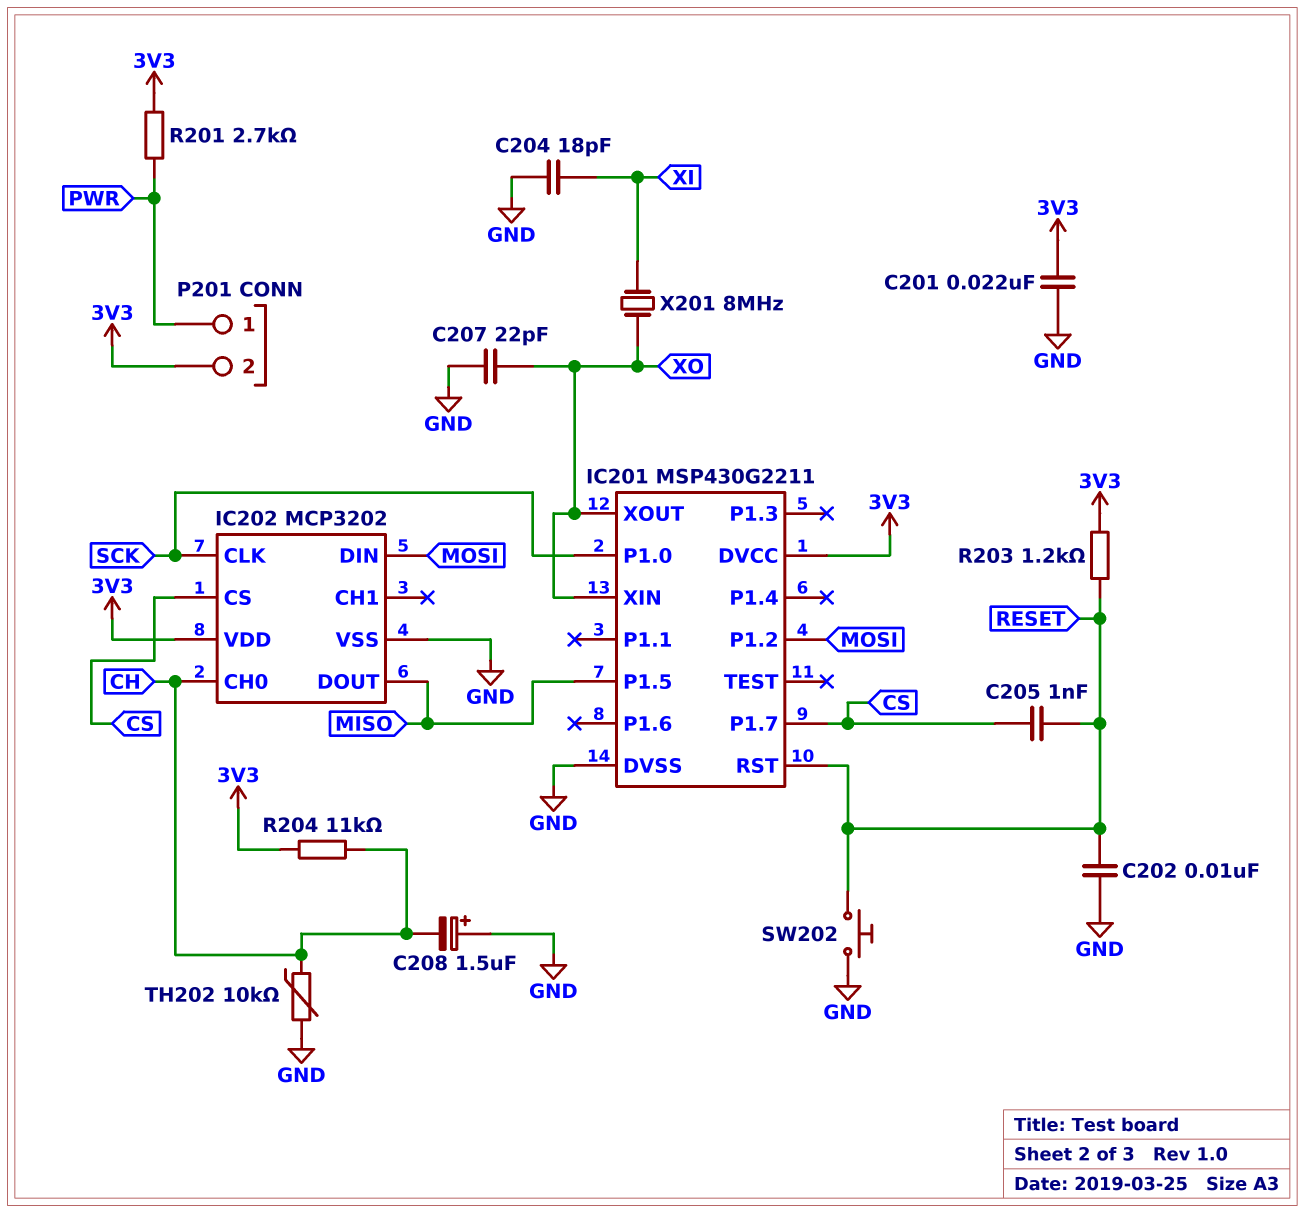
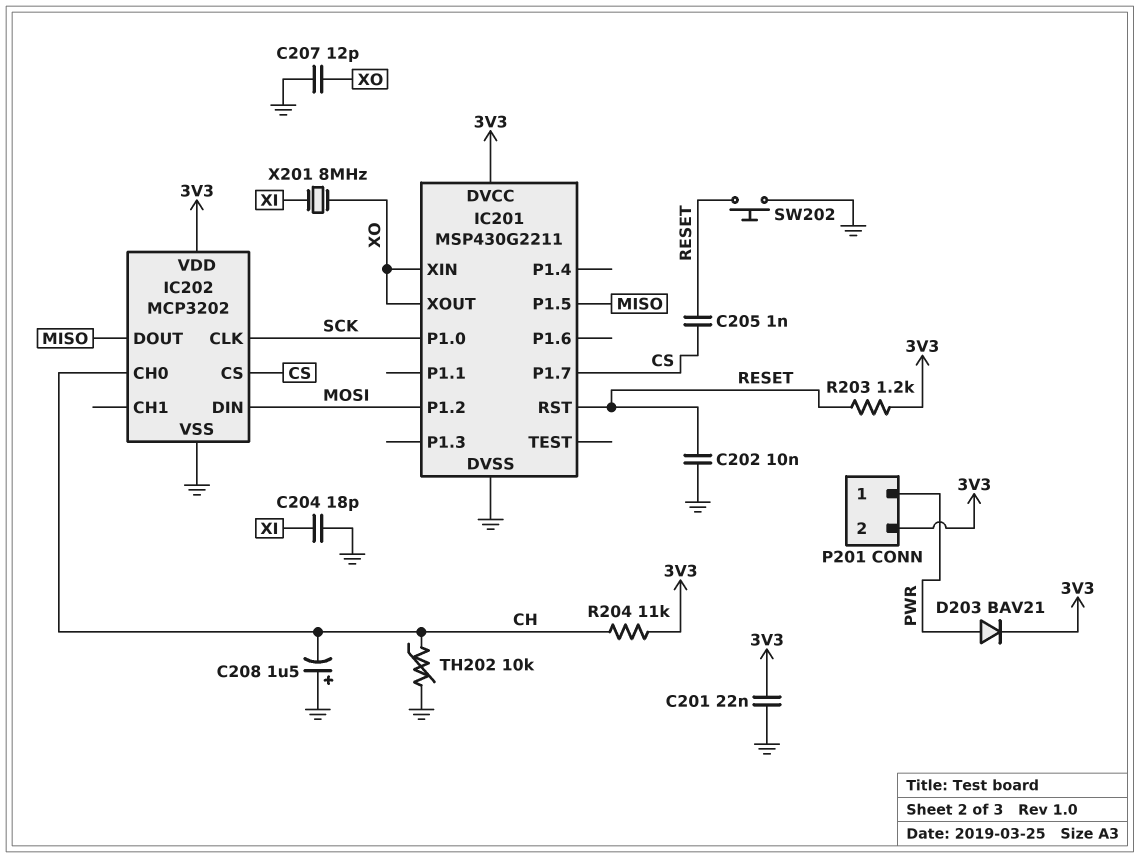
C207: 22pF (GND, XO) -> 12pF (GND, XO)
D203: none -> diode BAV21 (A PWR, K 3V3)
R201: 2.7k (3V3, PWR) -> none

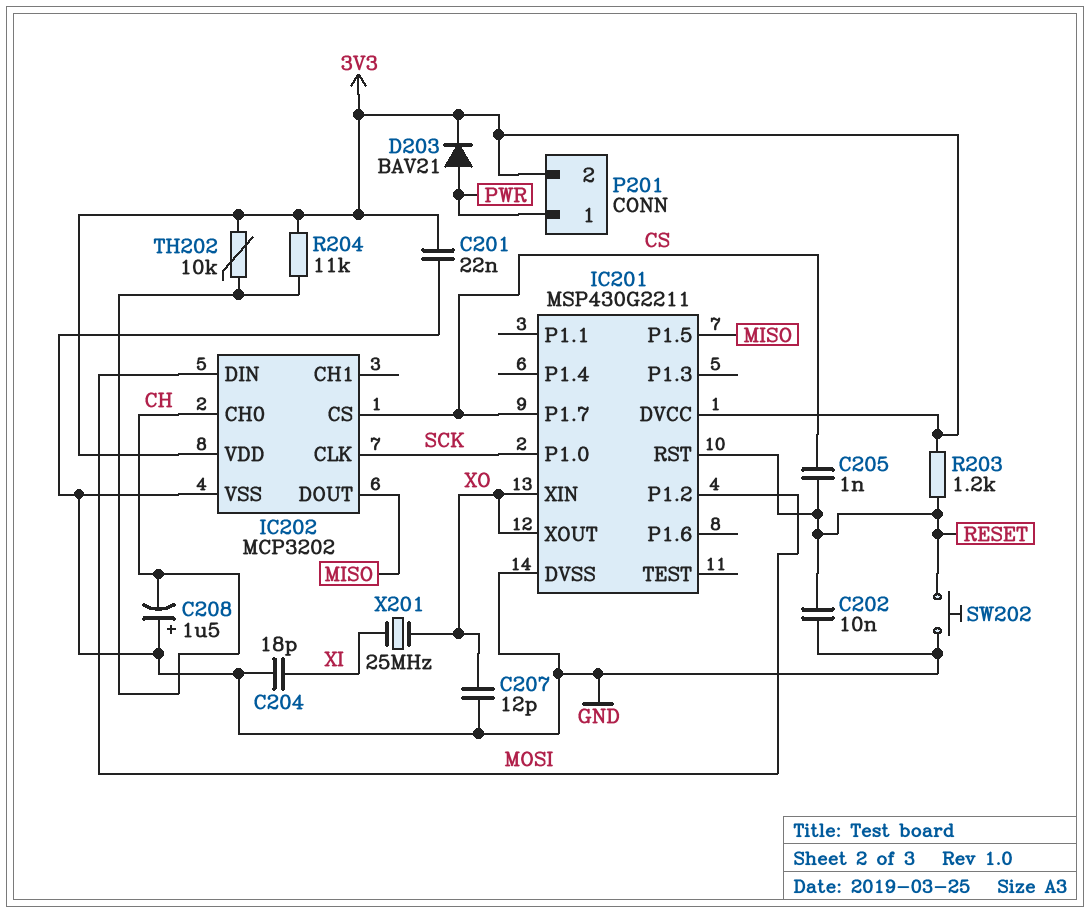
TH202: 10k (CH, GND) -> 10k (3V3, CH)
X201: 8MHz (XI, XO) -> 25MHz (XI, XO)

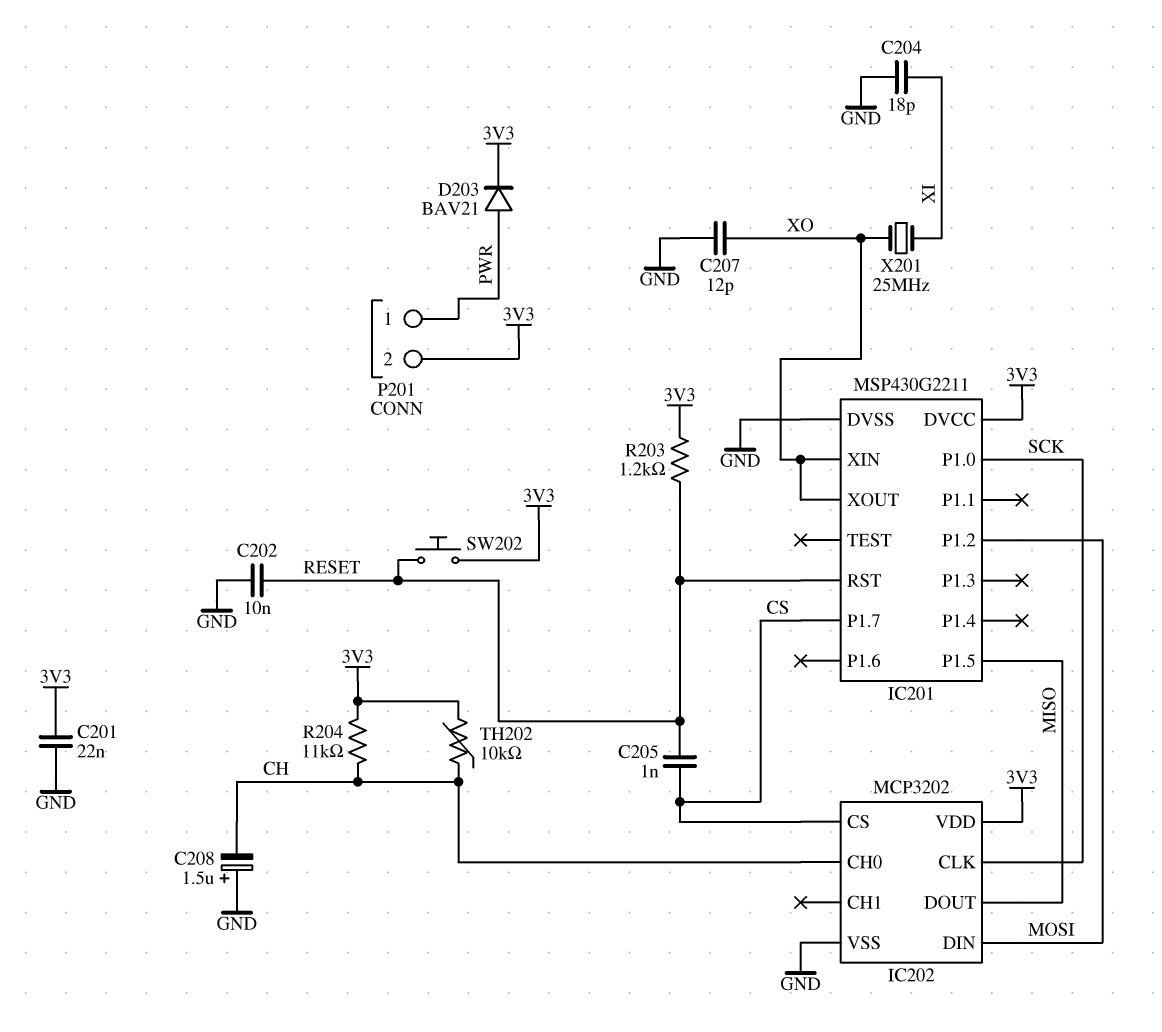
SW202: button (GND, RESET) -> button (3V3, RESET)

